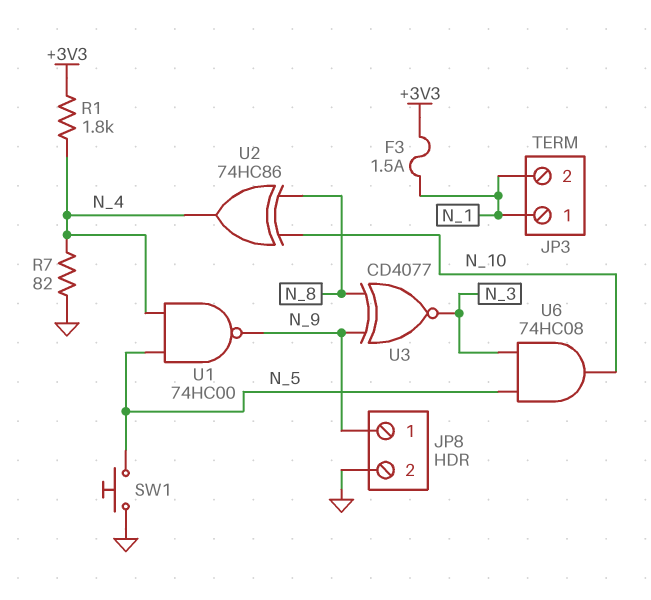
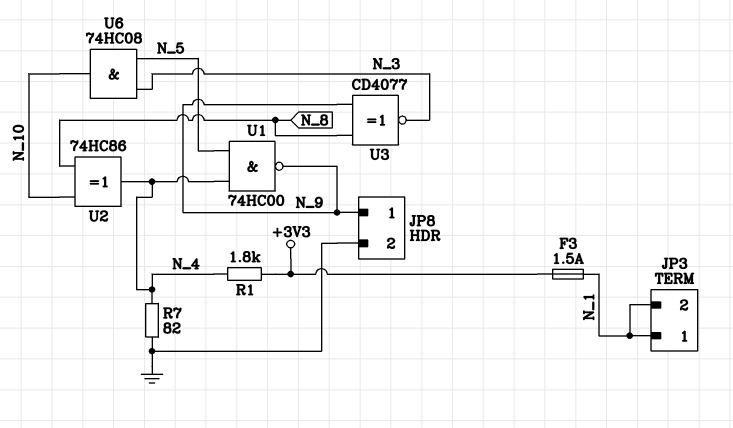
SW1: button (GND, N_5) -> none

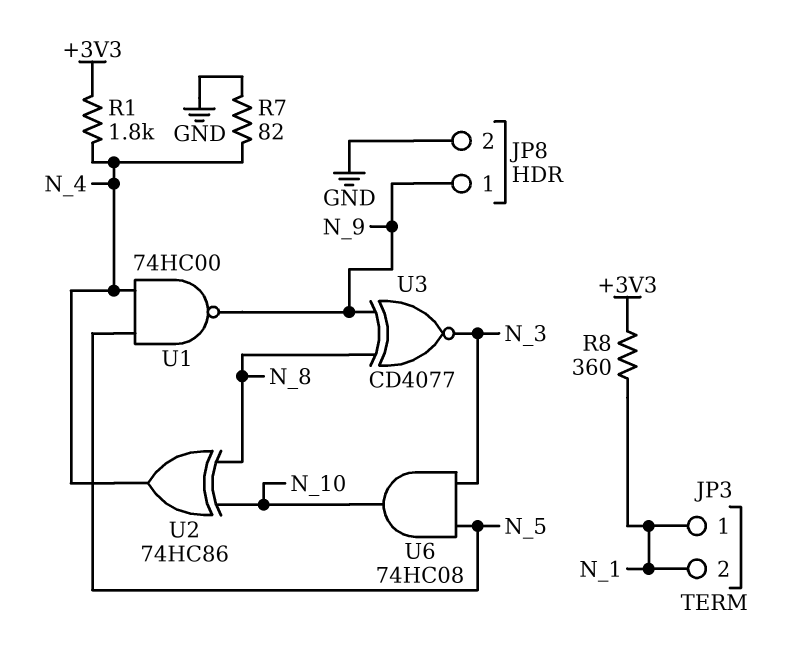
F3: 1.5A (+3V3, N_1) -> none
R8: none -> 360 (+3V3, N_1)

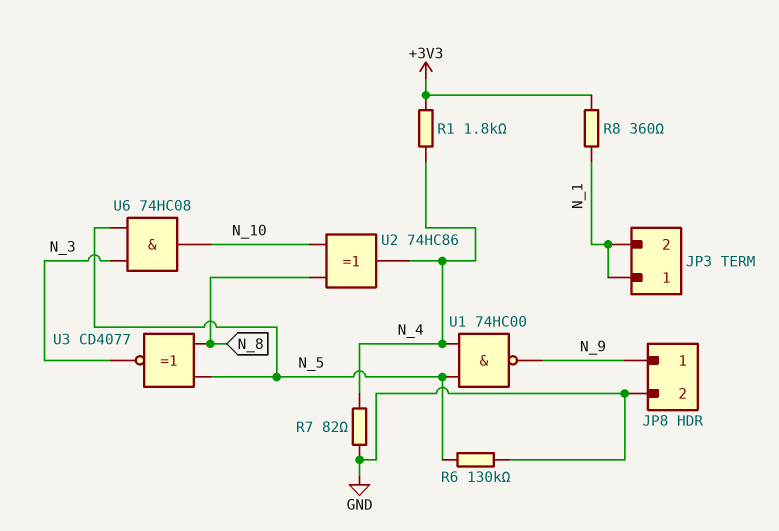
R6: none -> 130k (GND, N_5)
U3: XNOR CD4077 (in N_8, in N_9, out N_3) -> XNOR CD4077 (in N_5, in N_8, out N_3)

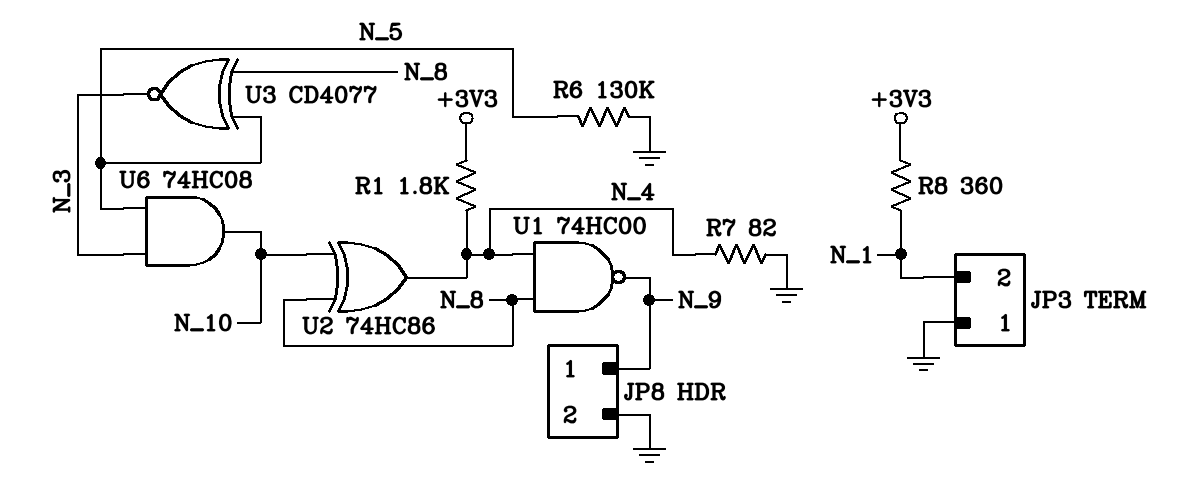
JP3 pin 1: N_1 -> GND
U1: NAND 74HC00 (in N_4, in N_5, out N_9) -> NAND 74HC00 (in N_4, in N_8, out N_9)

